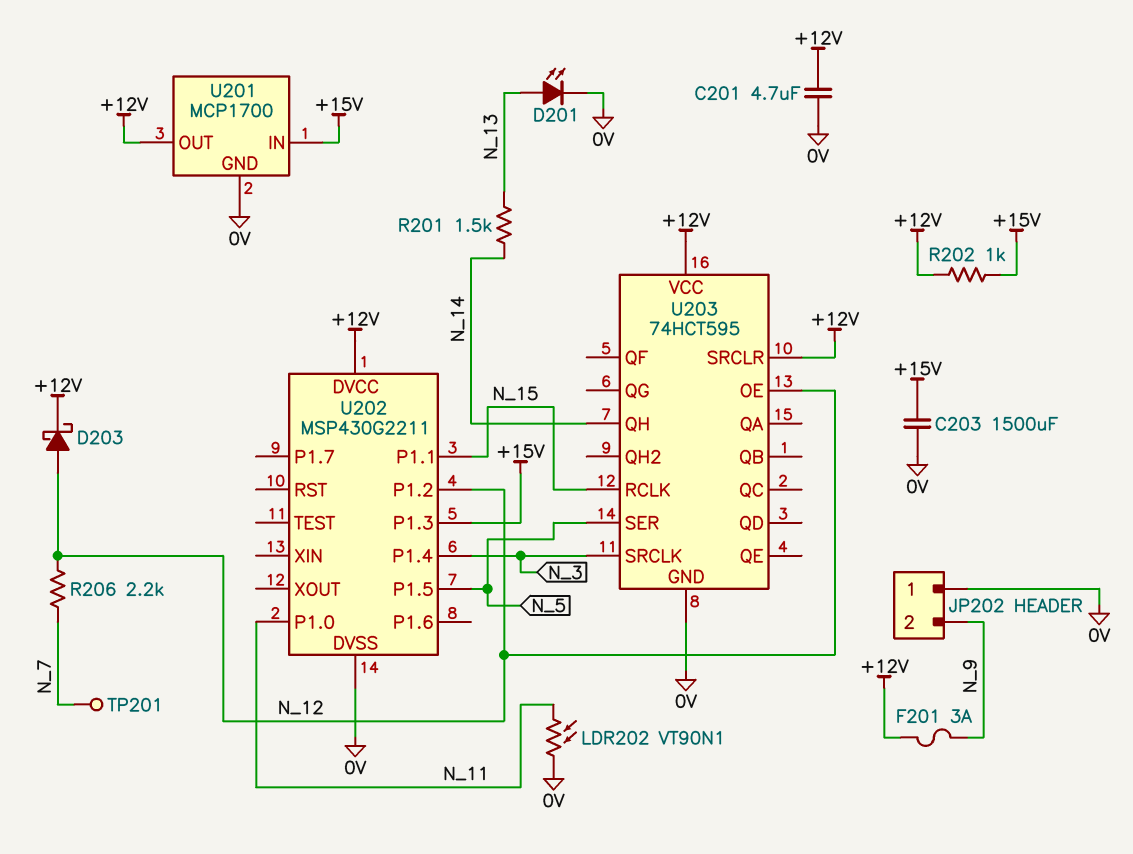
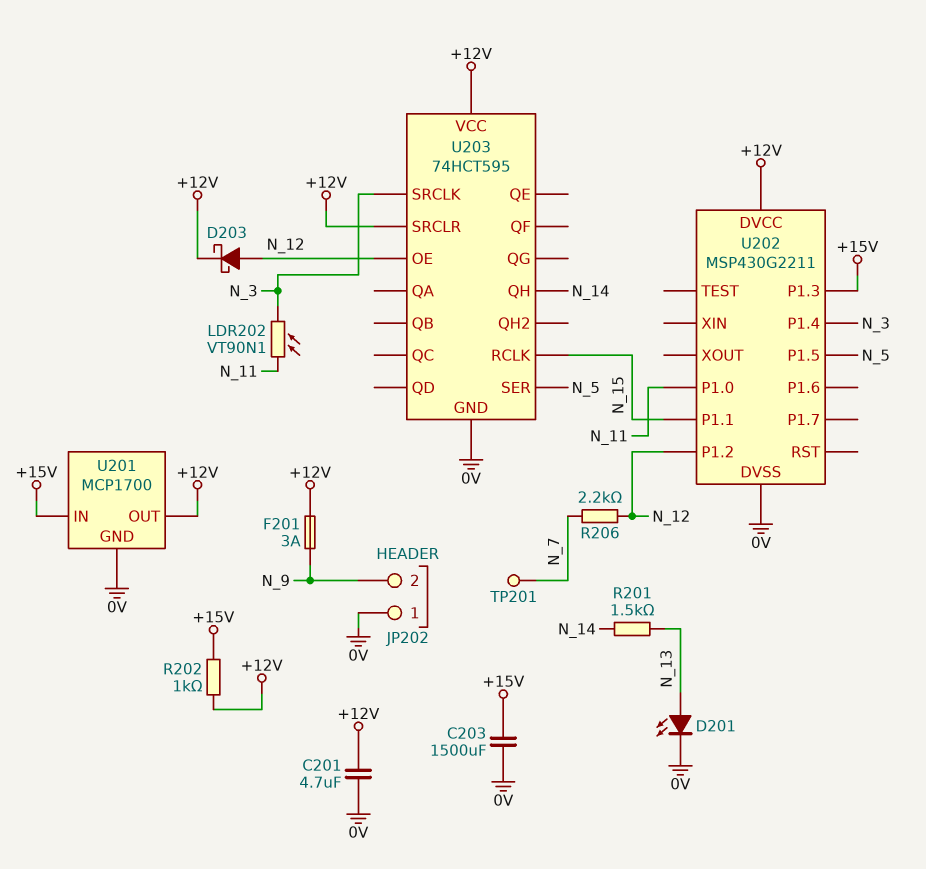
LDR202: VT90N1 (0V, N_11) -> VT90N1 (N_3, N_11)

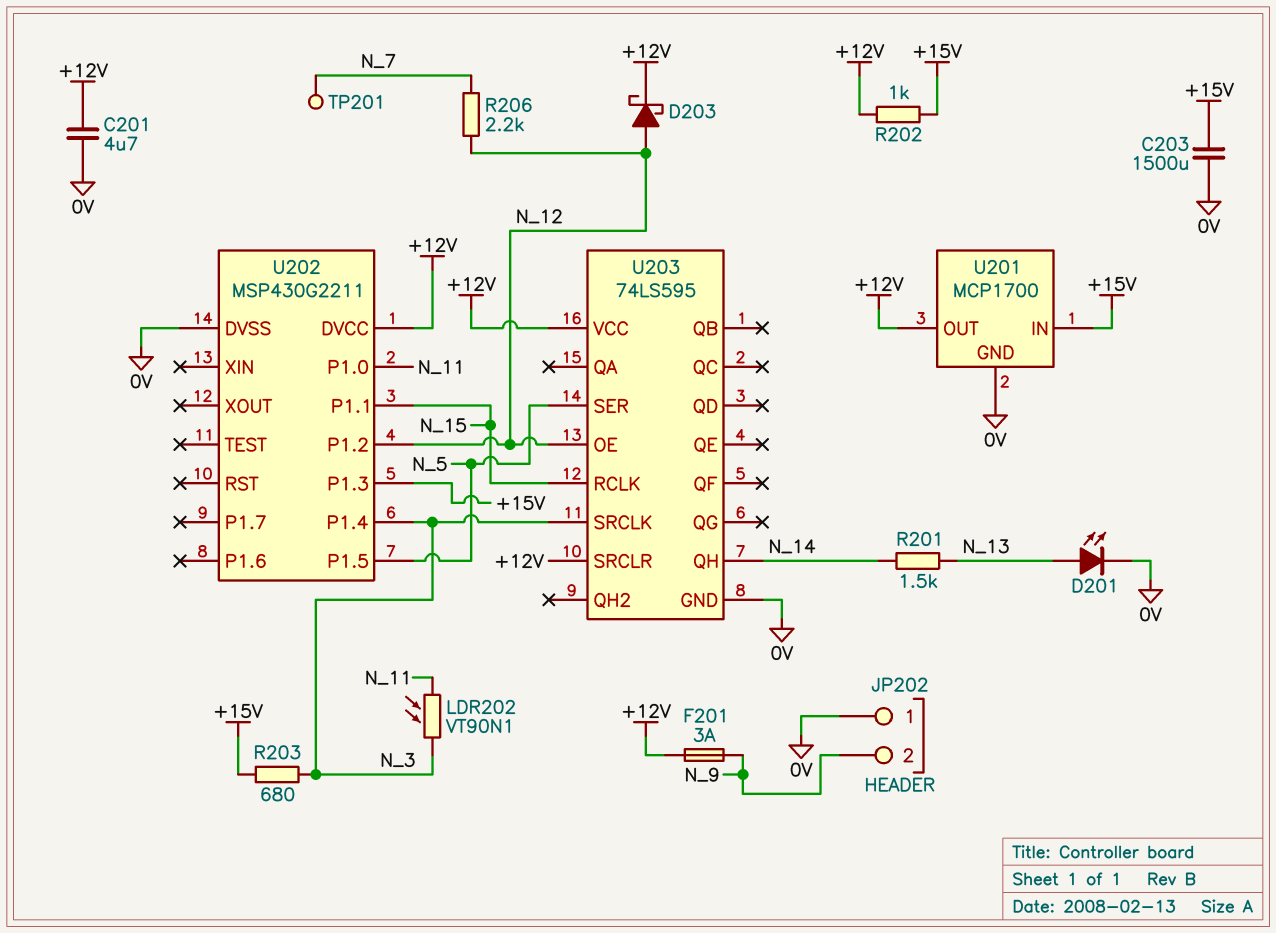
R203: none -> 680 (+15V, N_3)
U203: 74HCT595 -> 74LS595

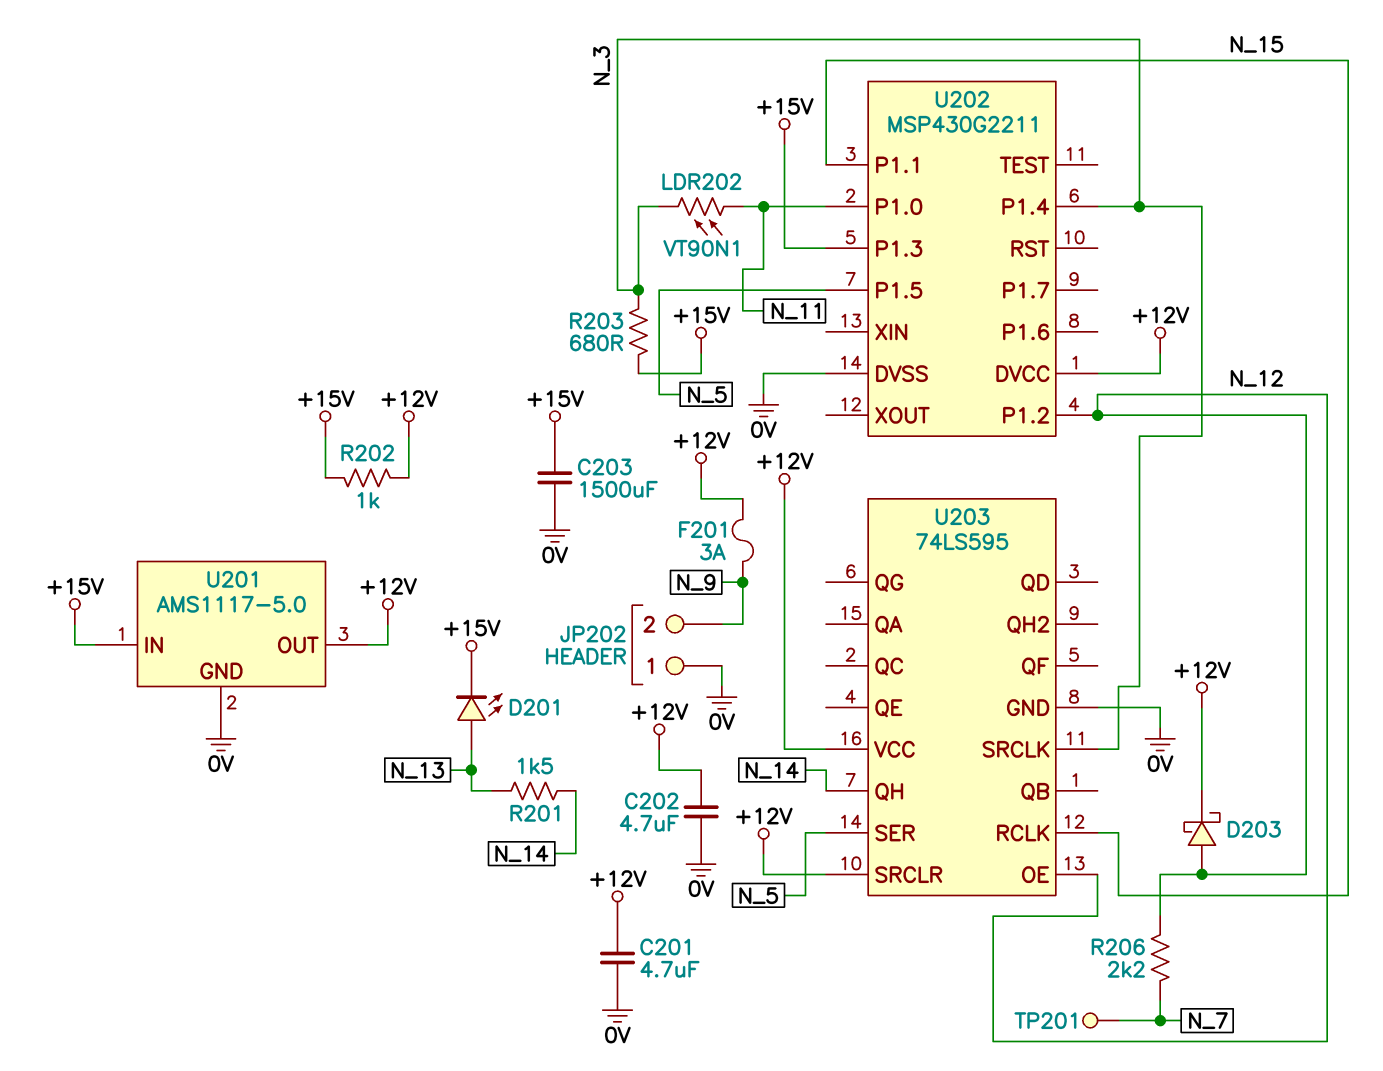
C202: none -> 4.7uF (+12V, 0V)
D201: LED (A N_13, K 0V) -> LED (A N_13, K +15V)
U201: MCP1700 -> AMS1117-5.0

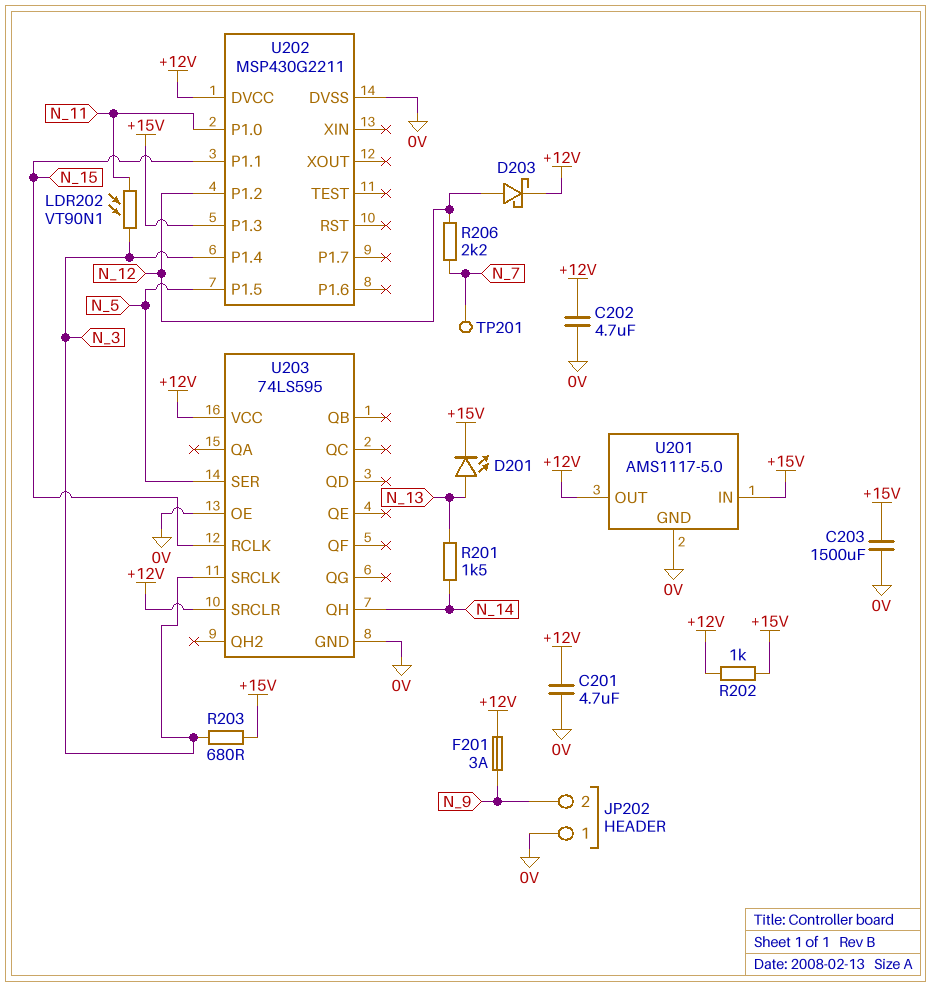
U203 pin OE: N_12 -> 0V

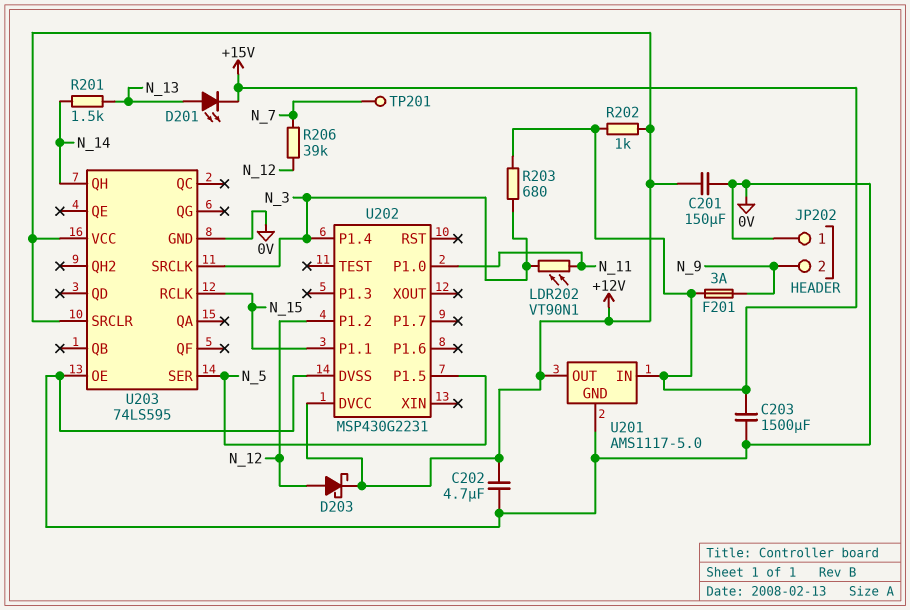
C201: 4.7uF (+12V, 0V) -> 150uF (+12V, 0V)
F201: 3A (+12V, N_9) -> 3A (+15V, N_9)
R206: 2.2k (N_7, N_12) -> 39k (N_7, N_12)
U202: MSP430G2211 -> MSP430G2231
U202 pin P1.3: +15V -> none

